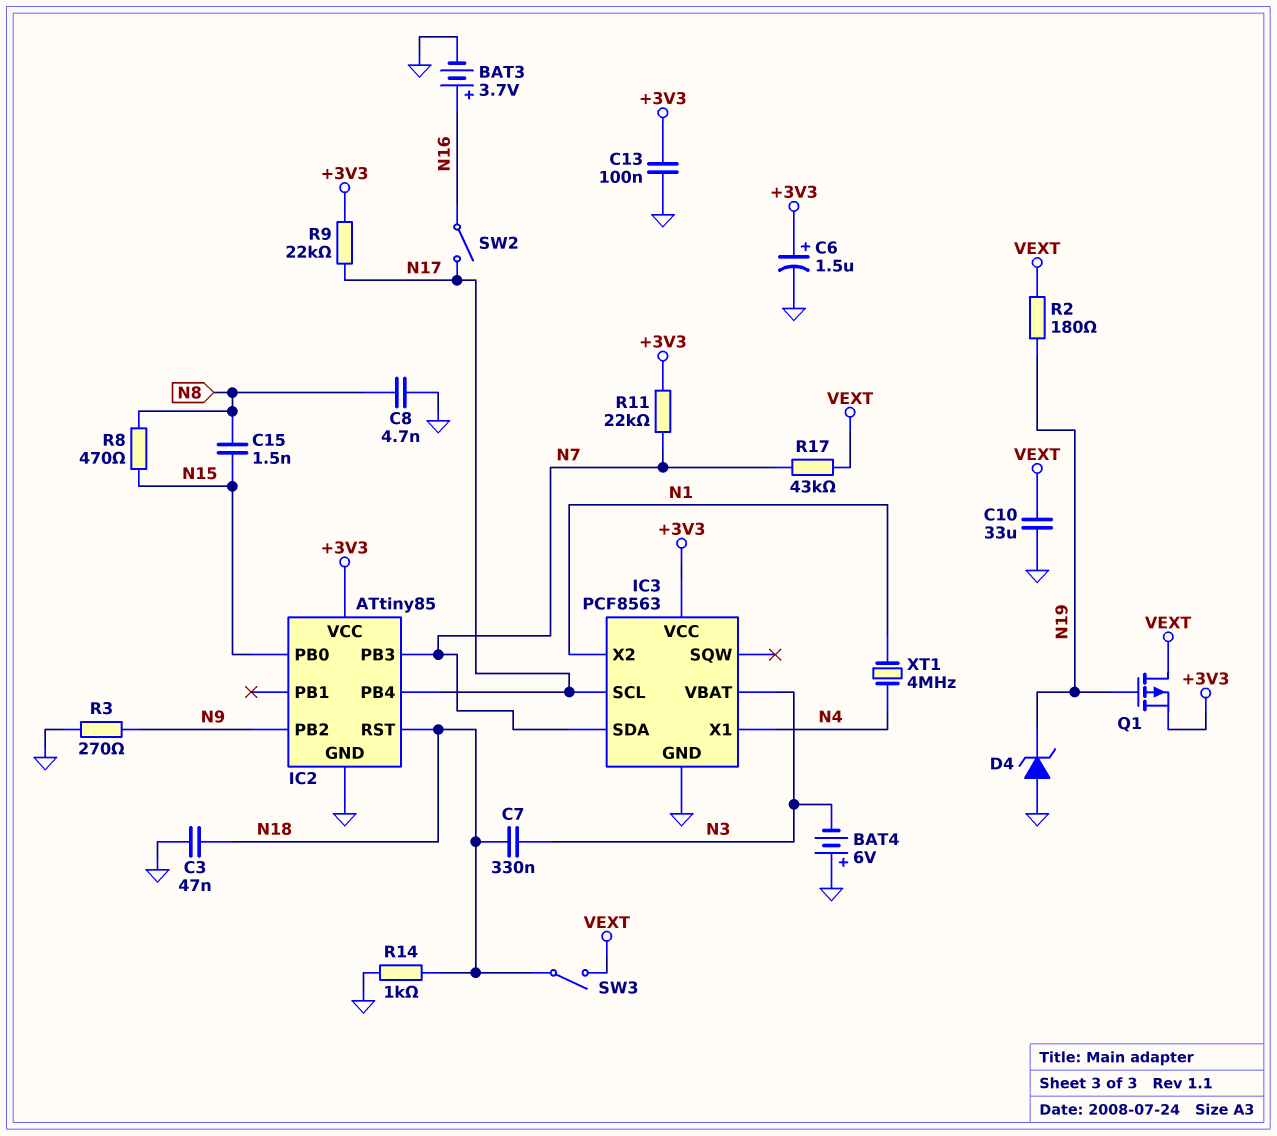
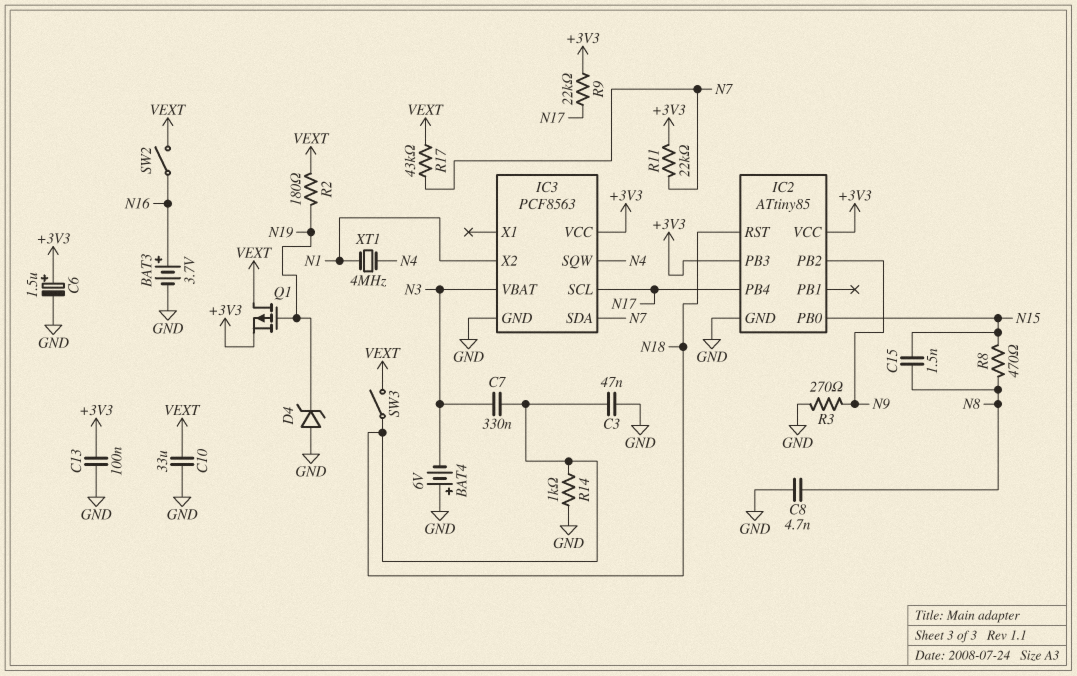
IC2 pin PB3: N7 -> +3V3
IC3 pin SQW: none -> N4
IC3 pin X1: N4 -> none
SW2: switch (N16, N17) -> switch (N16, VEXT)

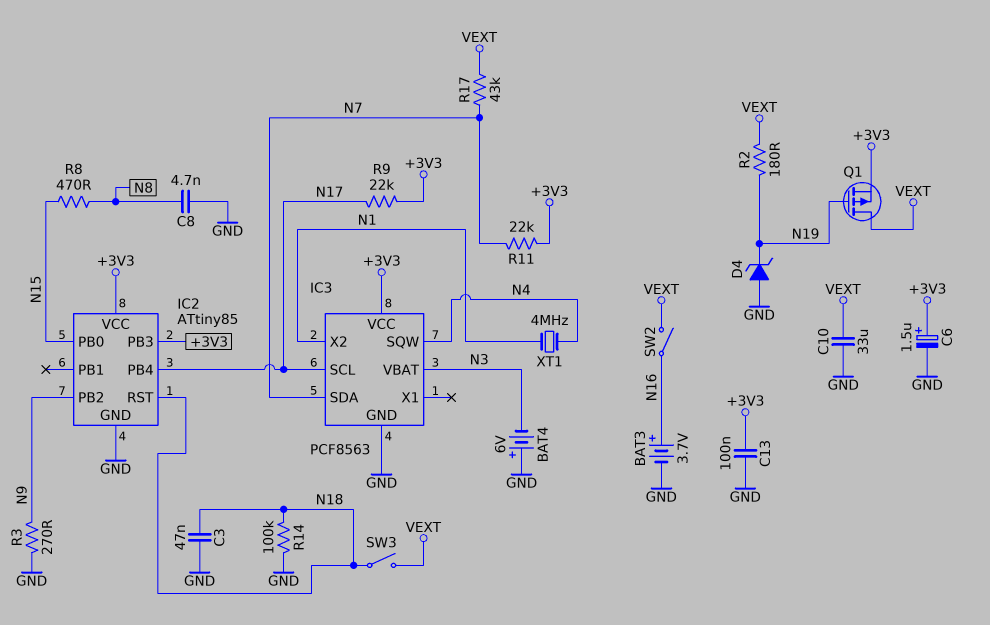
C7: 330nF (N3, N18) -> none
C15: 1.5nF (N8, N15) -> none
R14: 1k (GND, N18) -> 100k (GND, N18)

